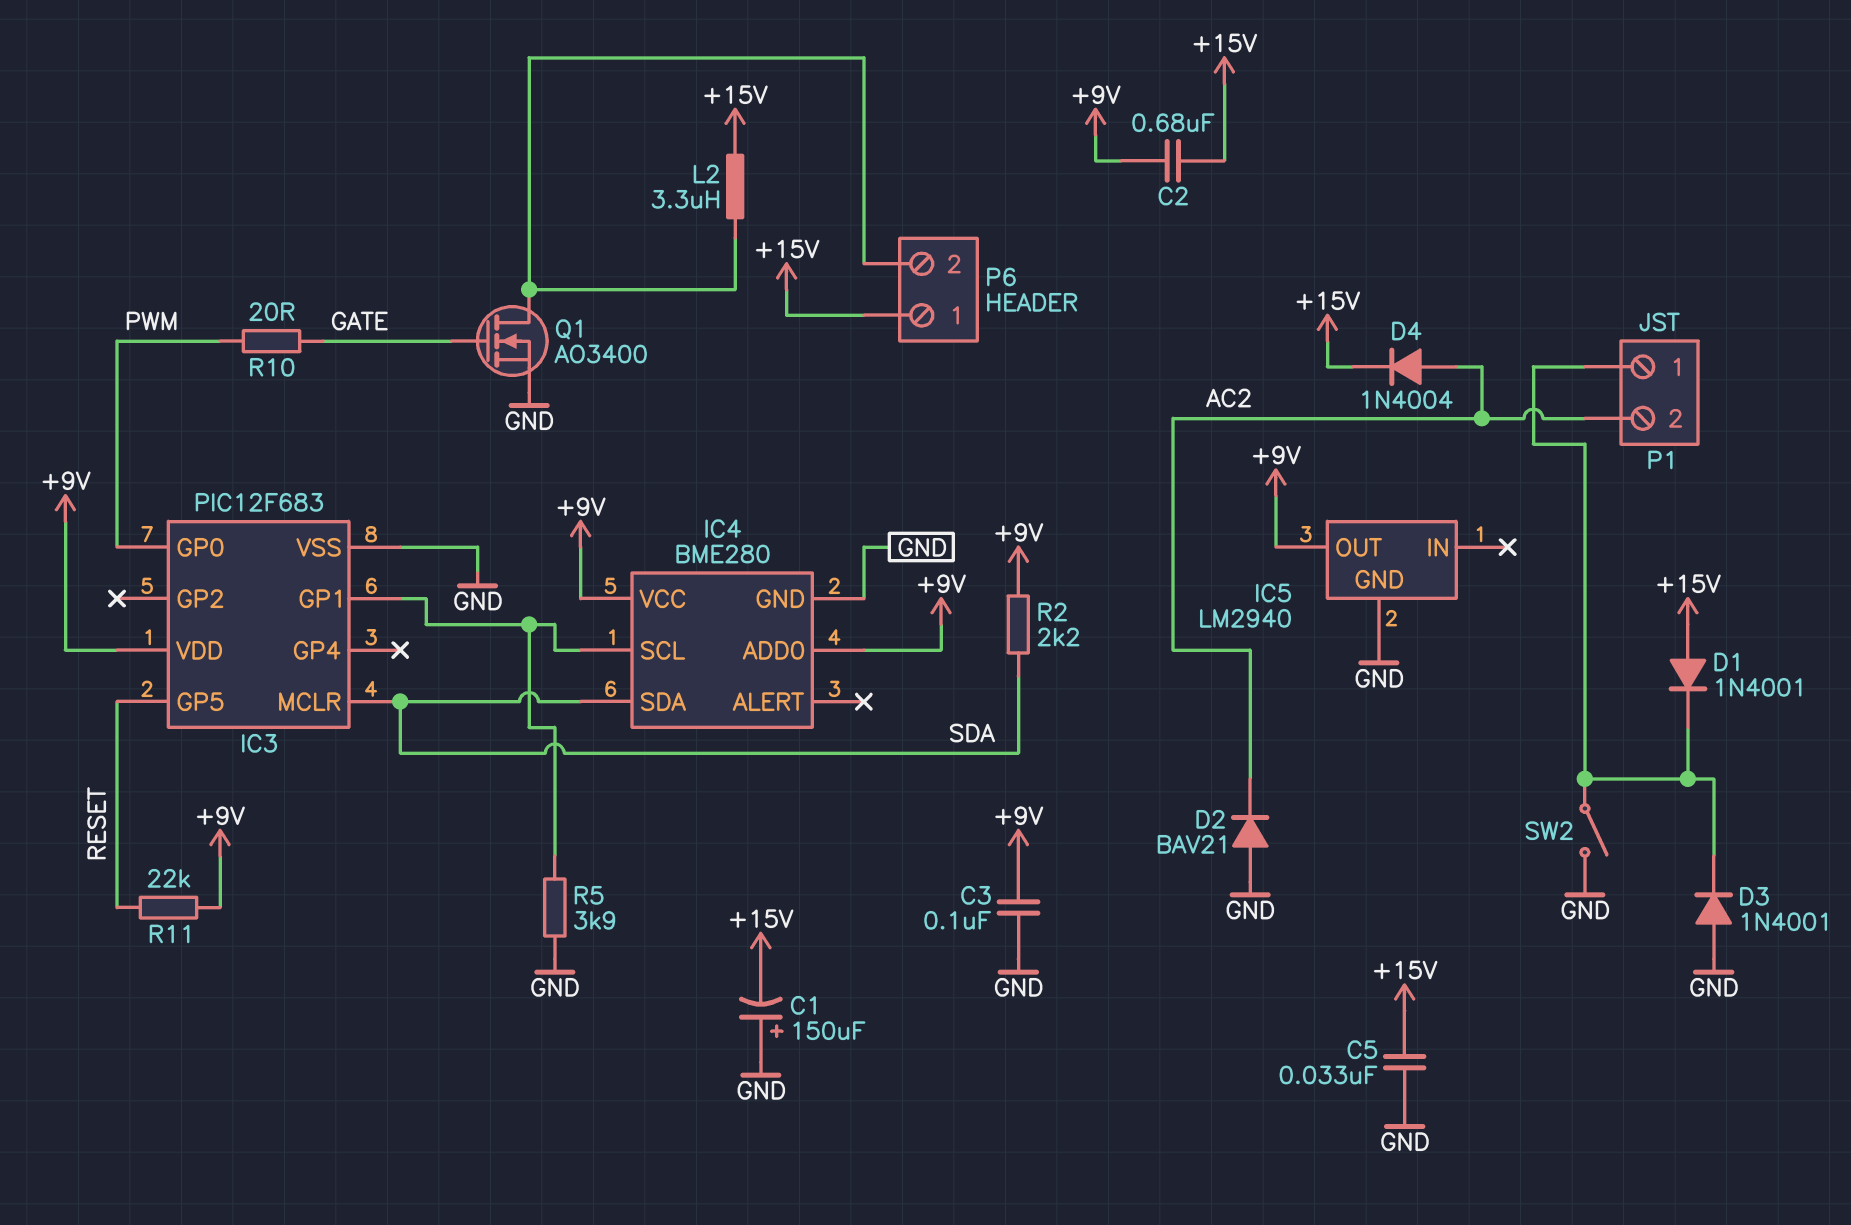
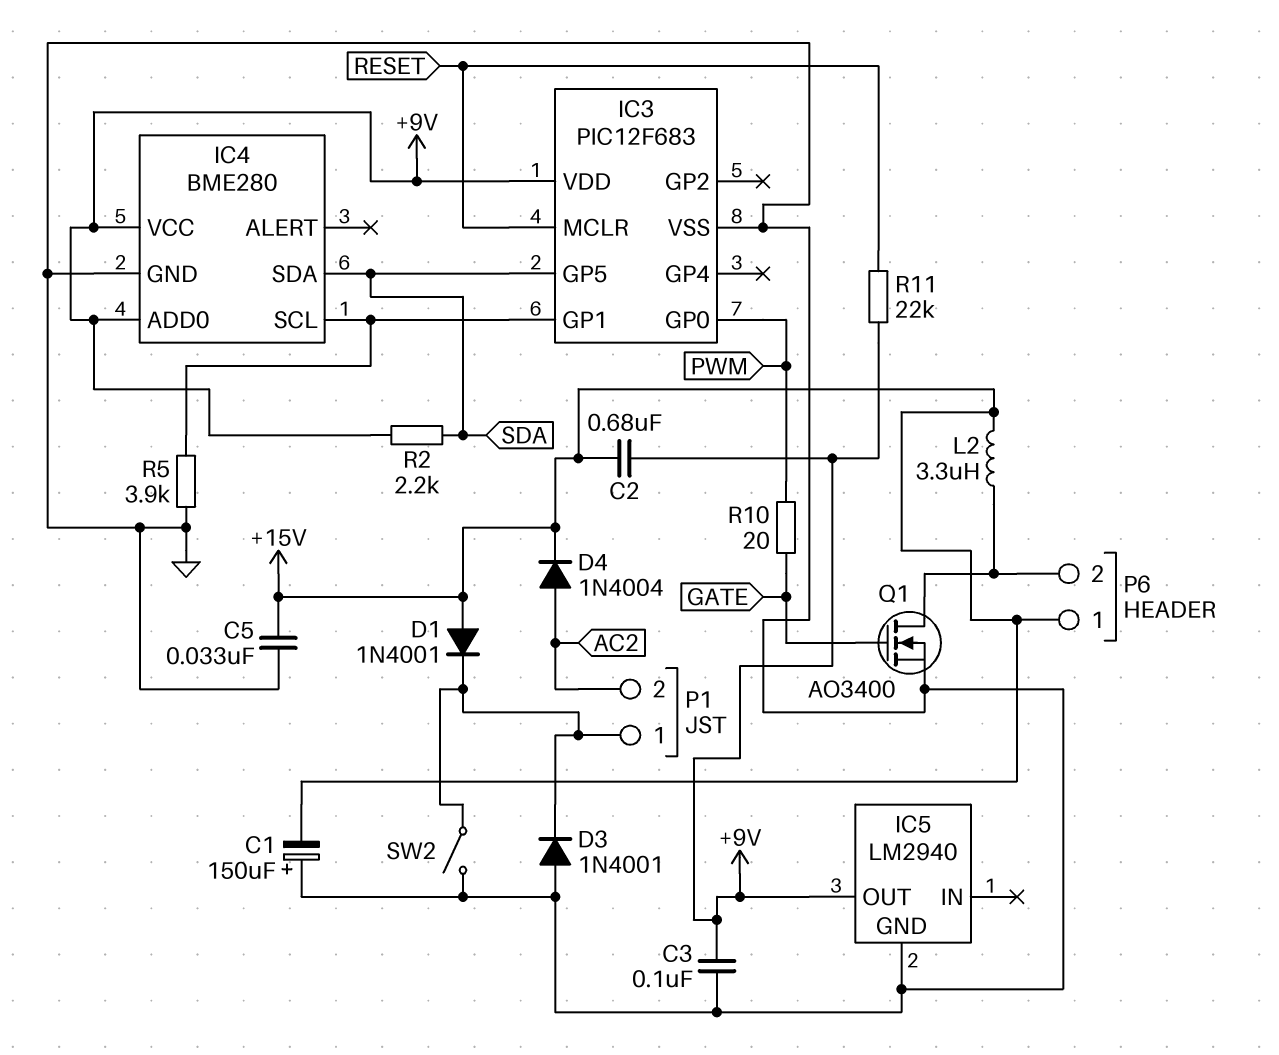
D2: diode BAV21 (A GND, K AC2) -> none
IC3 pin GP5: RESET -> SDA
IC3 pin MCLR: SDA -> RESET

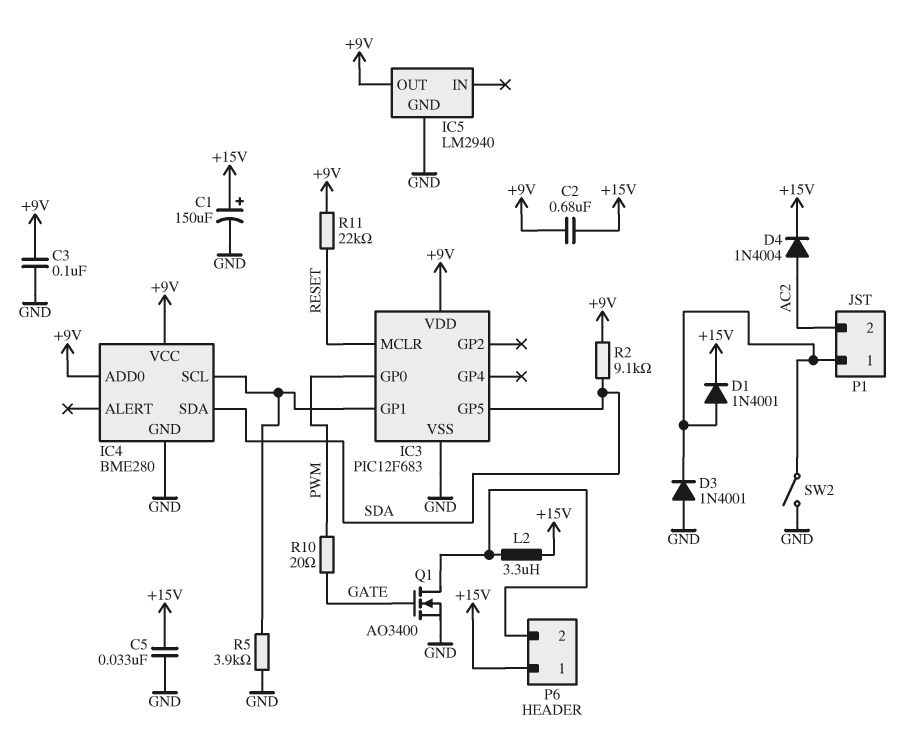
C1: 150uF (plus GND, minus +15V) -> 150uF (plus +15V, minus GND)
D1: diode 1N4001 (A +15V, K P1/1) -> diode 1N4001 (A P1/1, K +15V)
R2: 2.2k (+9V, SDA) -> 9.1k (+9V, SDA)

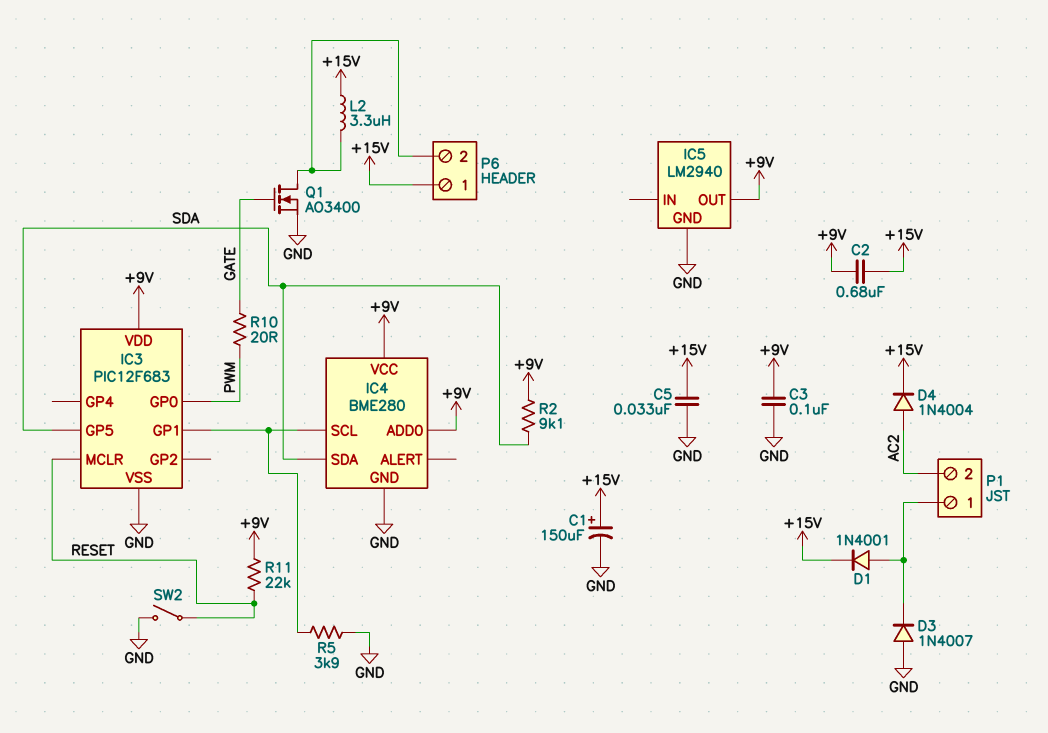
D3: diode 1N4001 (A GND, K P1/1) -> diode 1N4007 (A GND, K P1/1)
SW2: switch (GND, P1/1) -> switch (GND, RESET)

